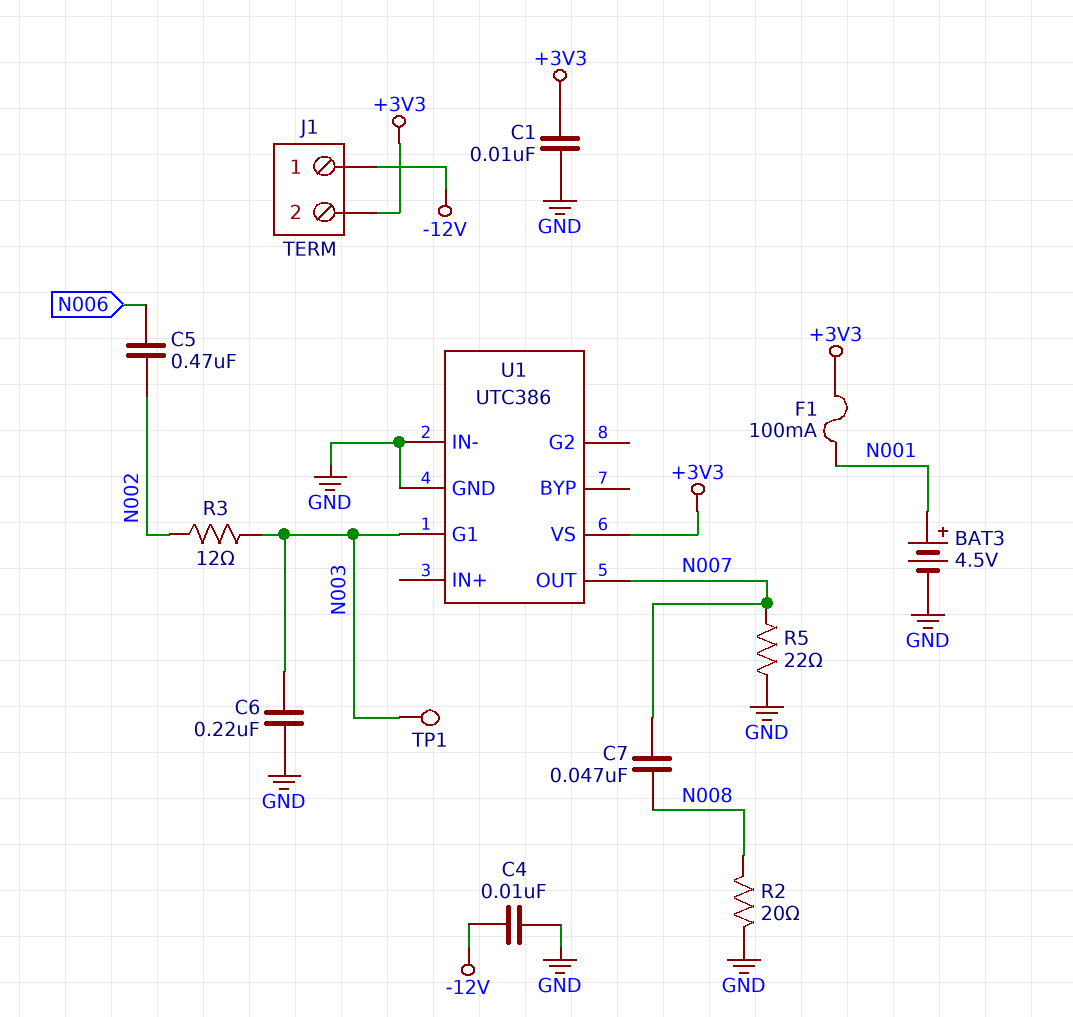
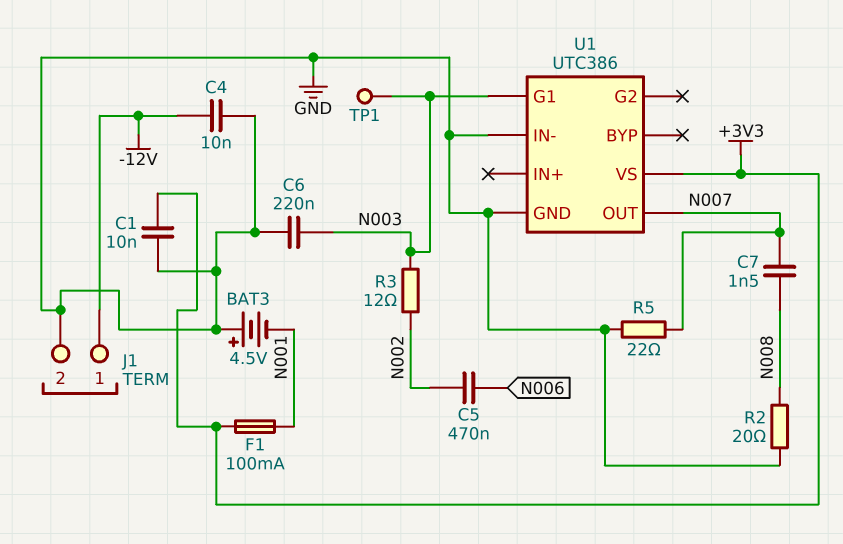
BAT3: 4.5V (plus N001, minus GND) -> 4.5V (plus GND, minus N001)
C7: 47nF (N007, N008) -> 1.5nF (N007, N008)
J1 pin 2: +3V3 -> GND

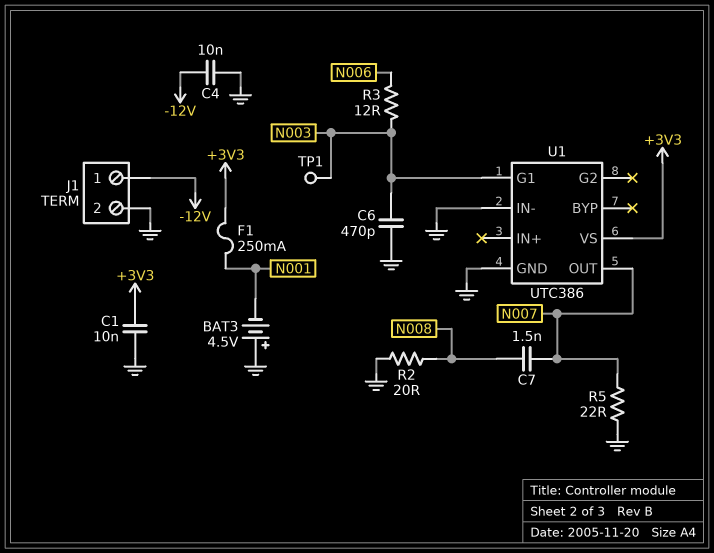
C5: 470nF (N002, N006) -> none
C6: 220nF (GND, N003) -> 470pF (GND, N003)
F1: 100mA (+3V3, N001) -> 250mA (+3V3, N001)
R3: 12 (N002, N003) -> 12 (N003, N006)

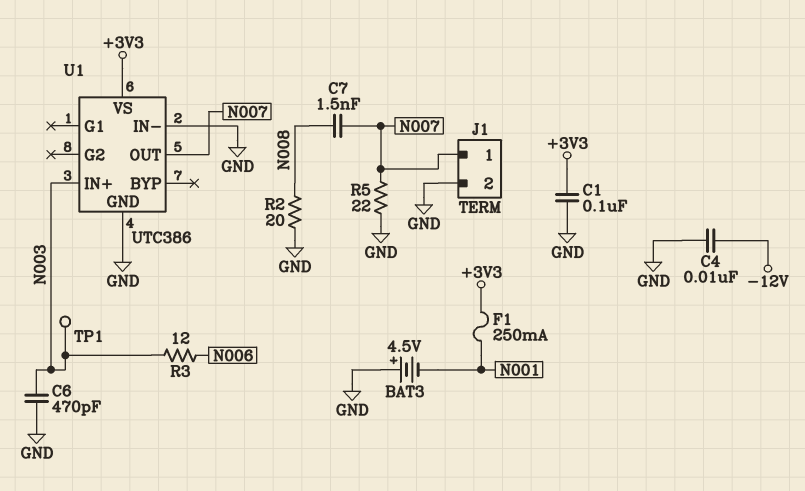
C1: 10nF (+3V3, GND) -> 100nF (+3V3, GND)
J1 pin 1: -12V -> N007
U1 pin G1: N003 -> none
U1 pin IN+: none -> N003

